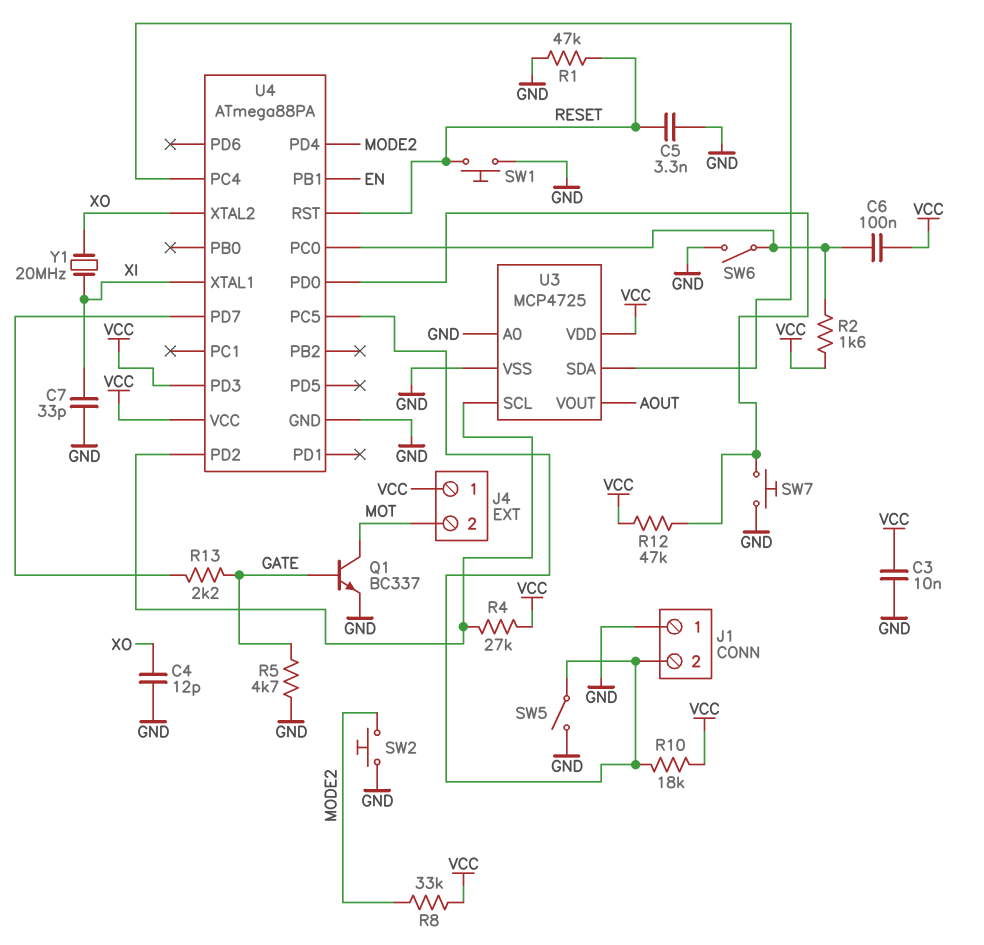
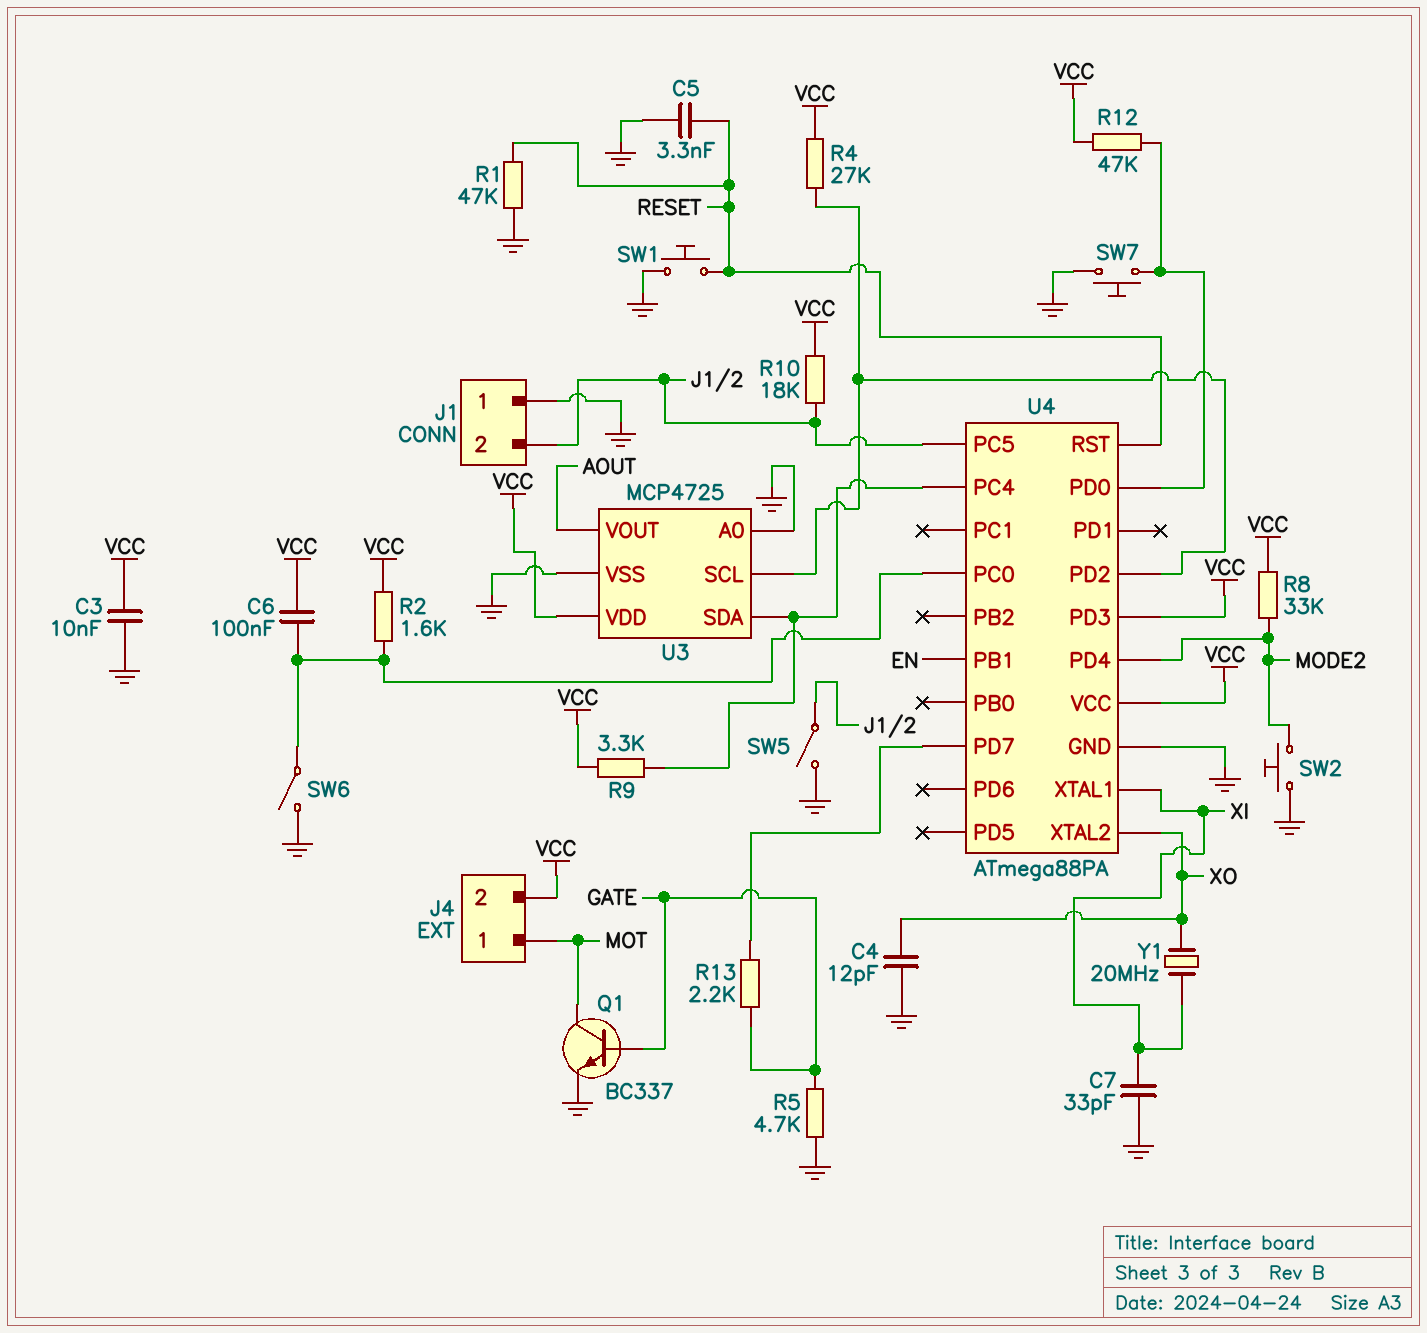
J4 pin 1: VCC -> MOT
J4 pin 2: MOT -> VCC
R9: none -> 3.3k (U3/SDA, VCC)

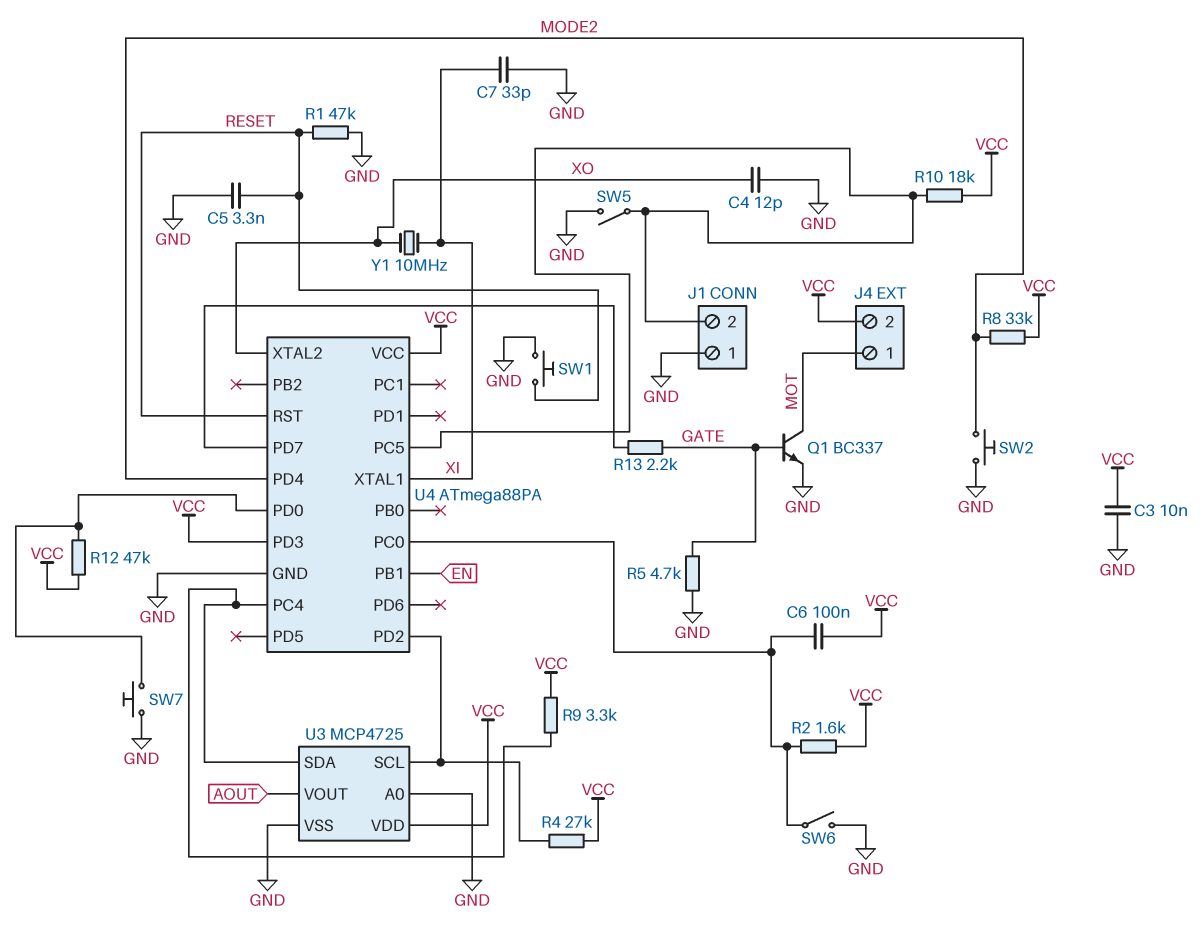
Y1: 20MHz (XI, XO) -> 10MHz (XI, XO)

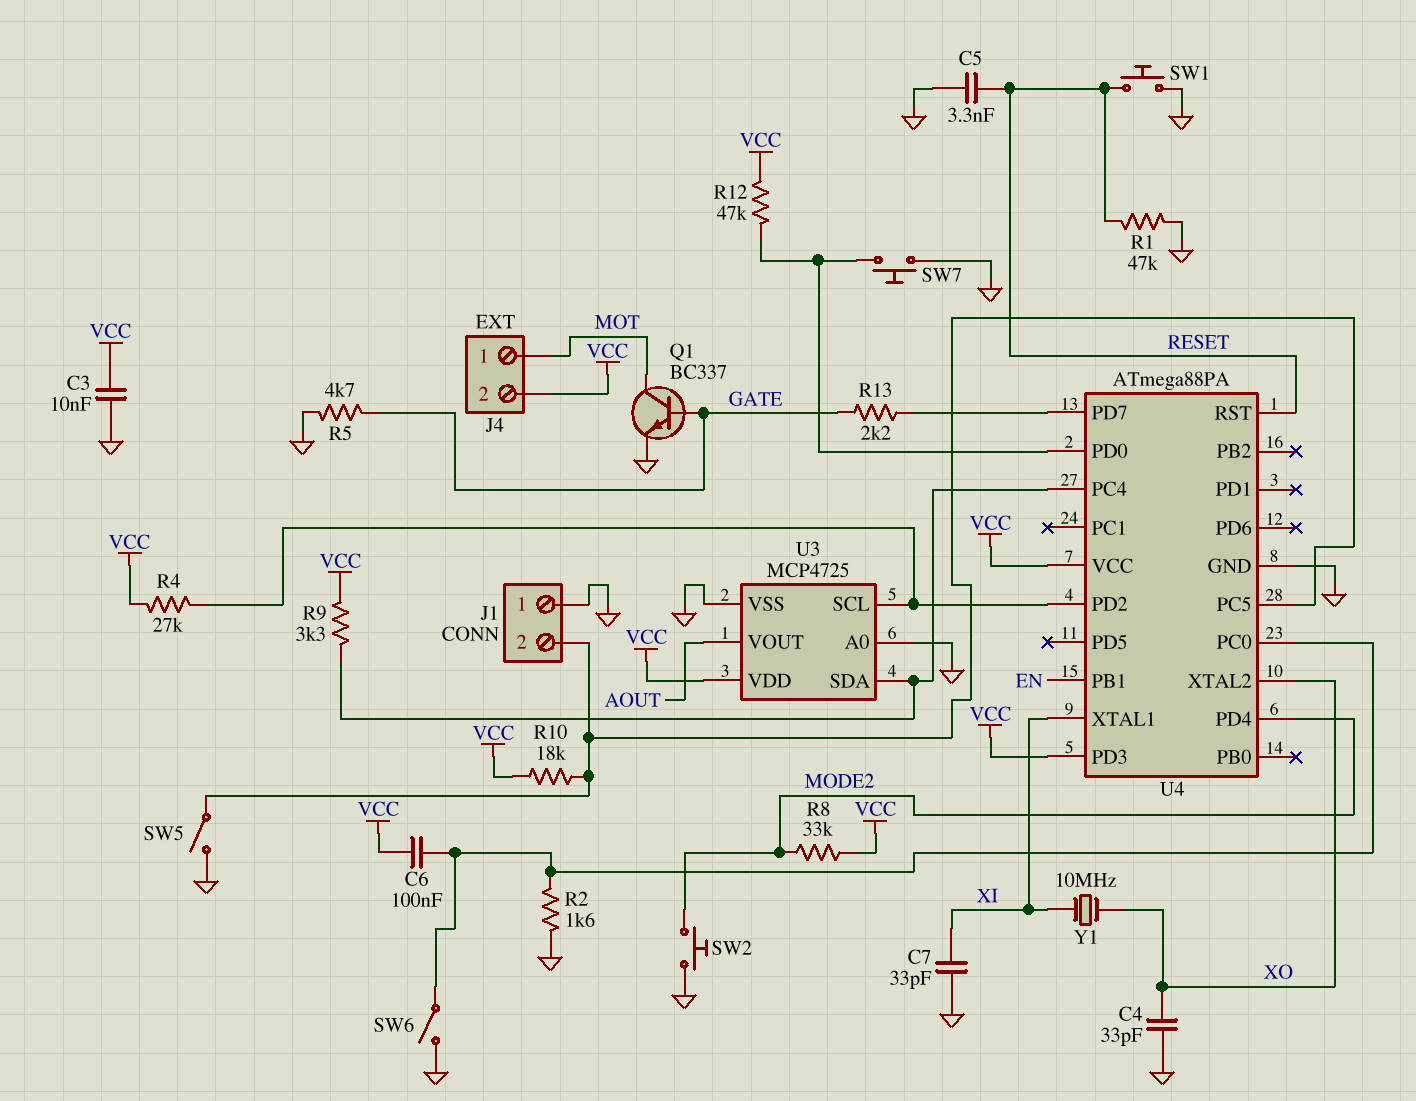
C4: 12pF (GND, XO) -> 33pF (GND, XO)
R2: 1.6k (U4/PC0, VCC) -> 1.6k (GND, U4/PC0)

